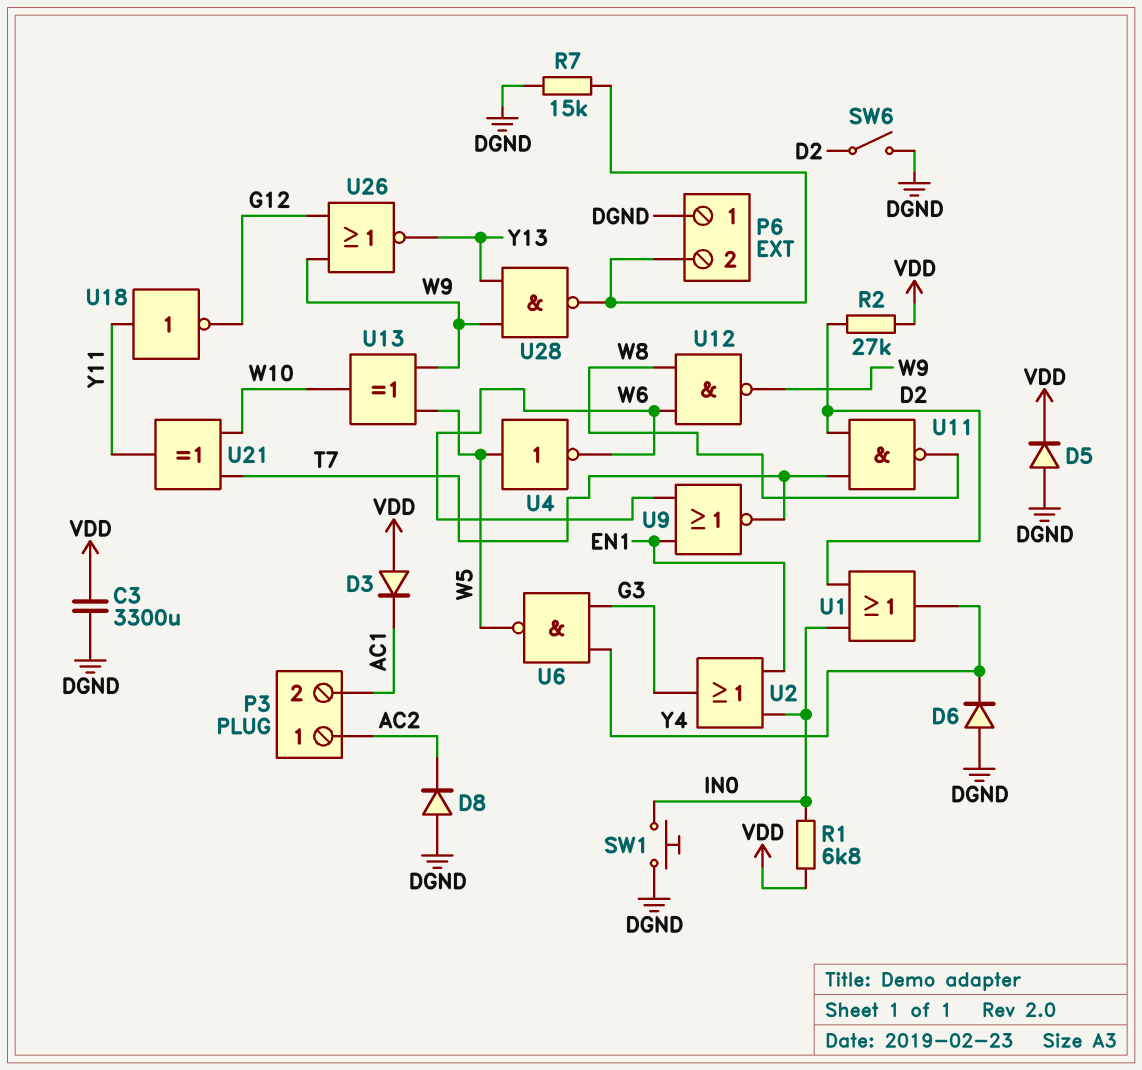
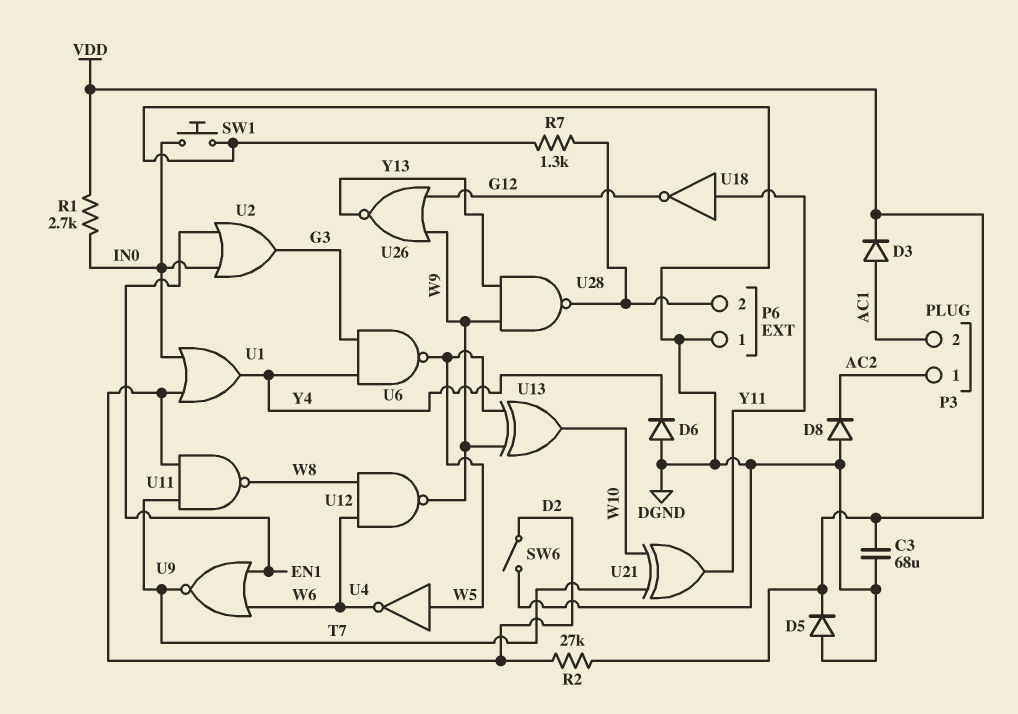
C3: 3300uF (DGND, VDD) -> 68uF (DGND, VDD)
D3: diode (A VDD, K AC1) -> diode (A AC1, K VDD)
R1: 6.8k (IN0, VDD) -> 2.7k (IN0, VDD)
R7: 15k (DGND, P6/2) -> 1.3k (DGND, P6/2)

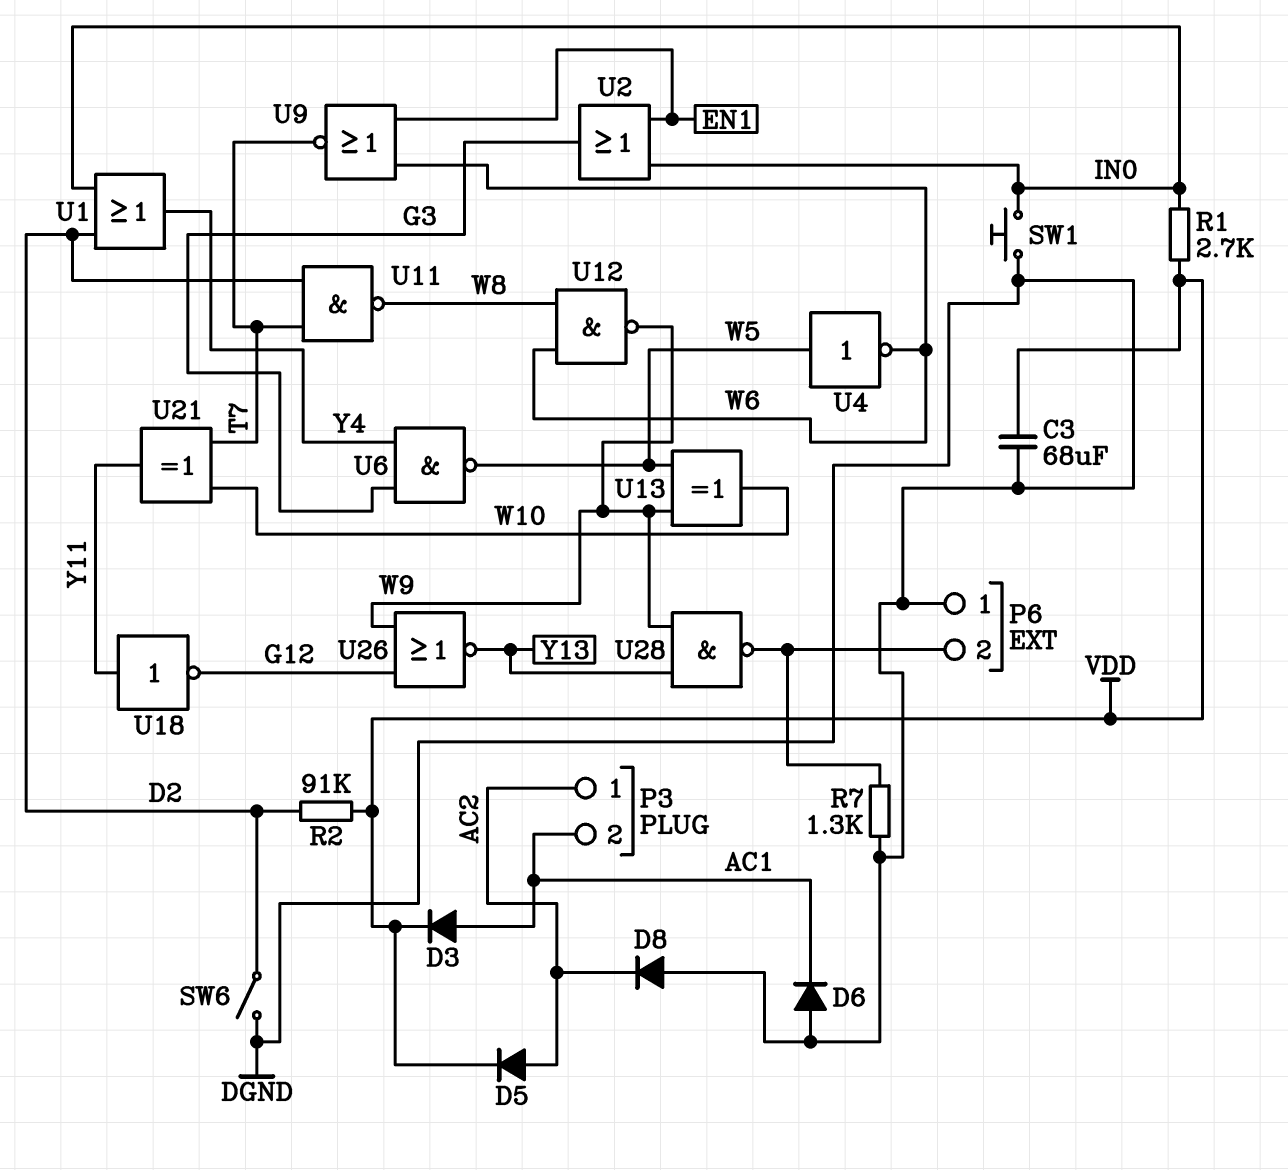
D5: diode (A DGND, K VDD) -> diode (A AC2, K VDD)
D6: diode (A DGND, K Y4) -> diode (A DGND, K AC1)
R2: 27k (D2, VDD) -> 91k (D2, VDD)

